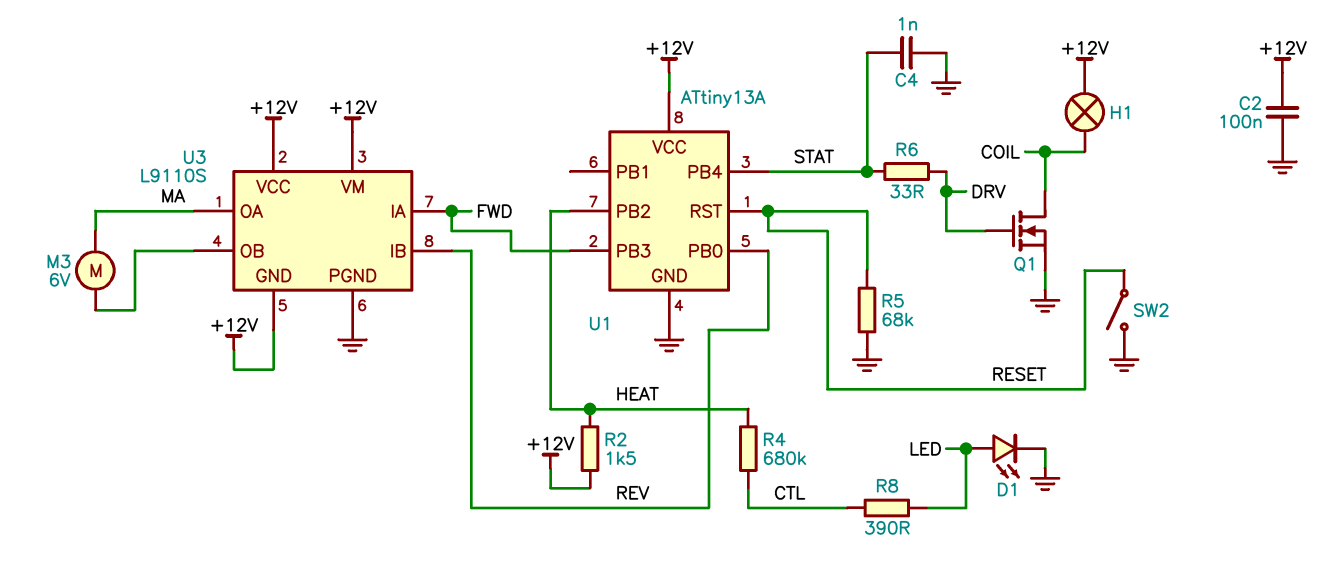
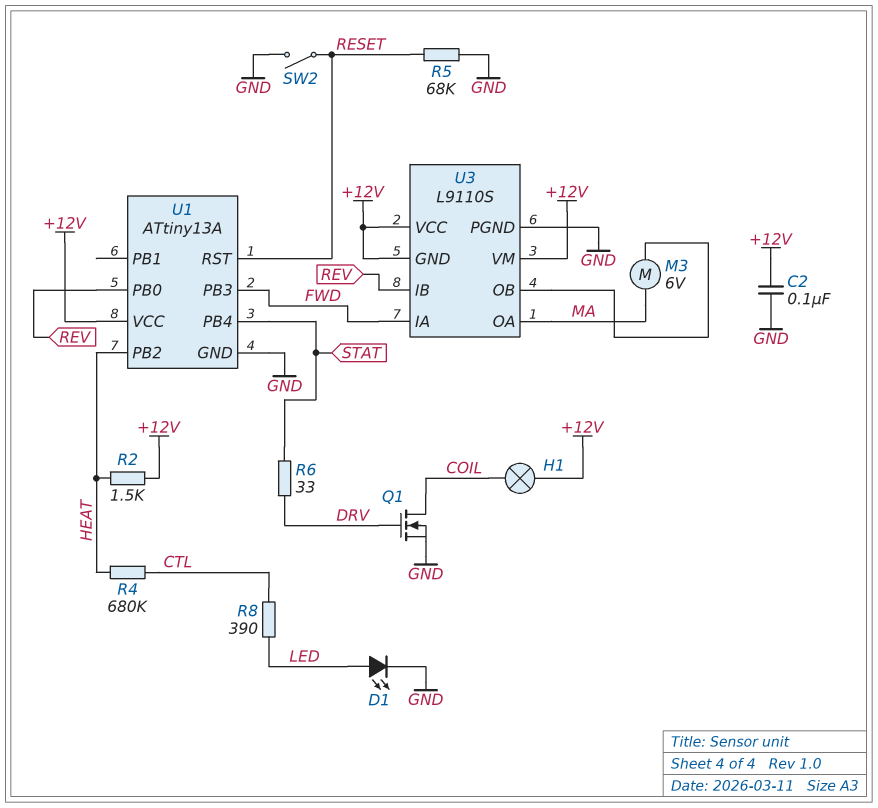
C4: 1nF (GND, STAT) -> none

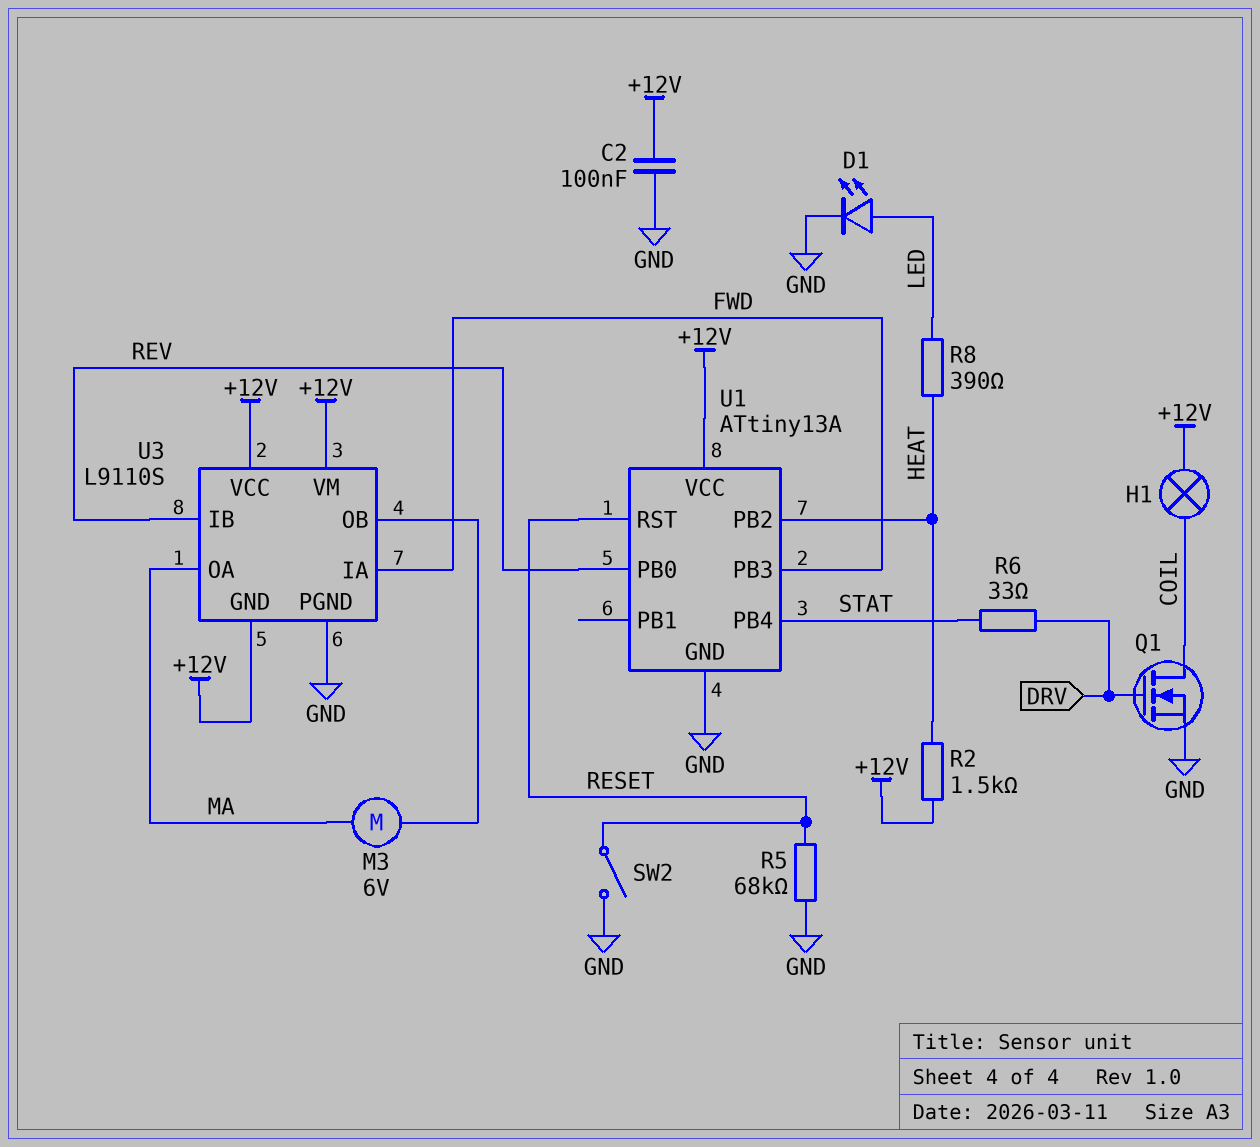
R4: 680k (CTL, HEAT) -> none
R8: 390 (CTL, LED) -> 390 (HEAT, LED)

